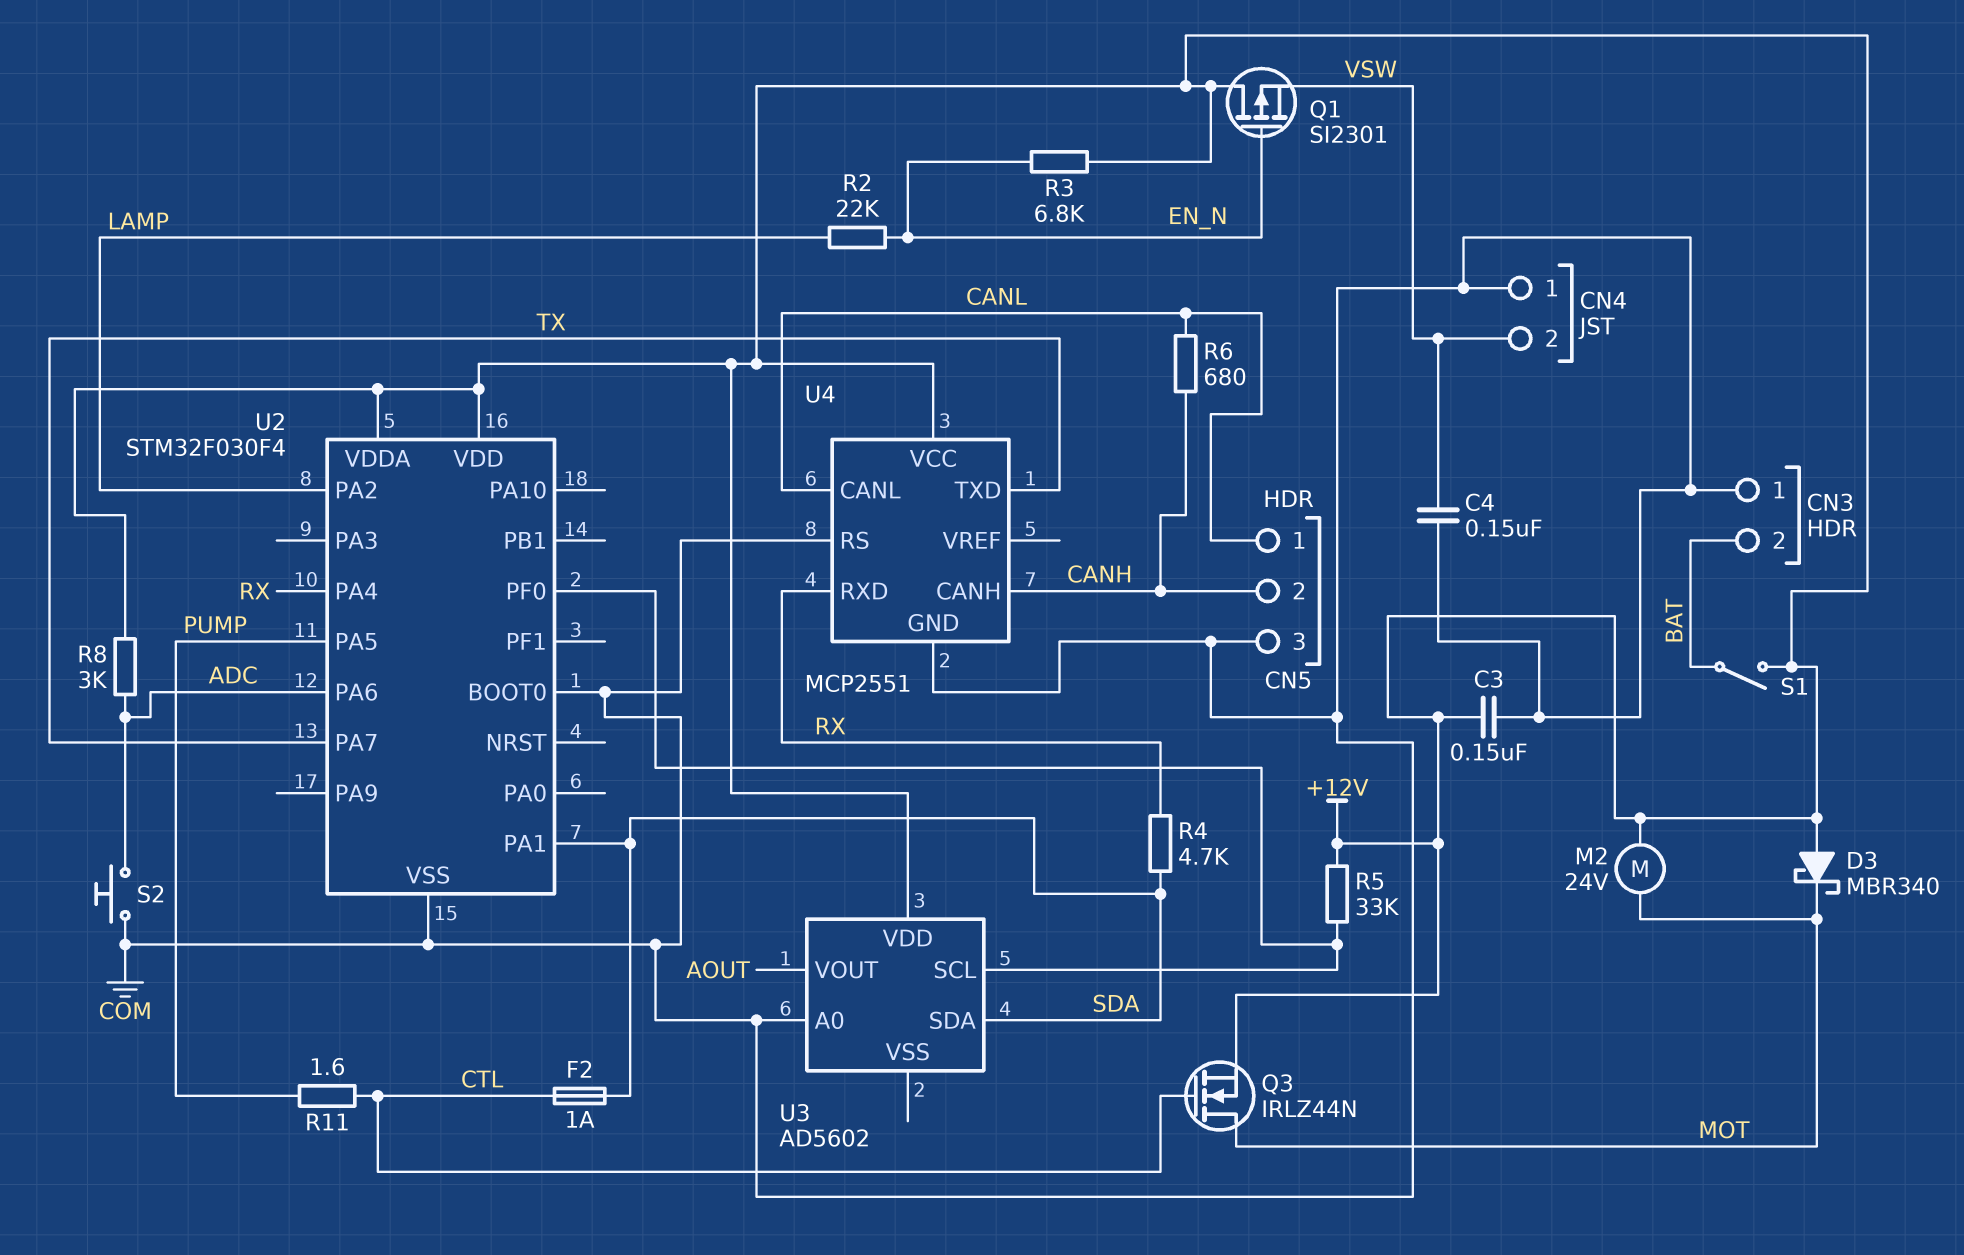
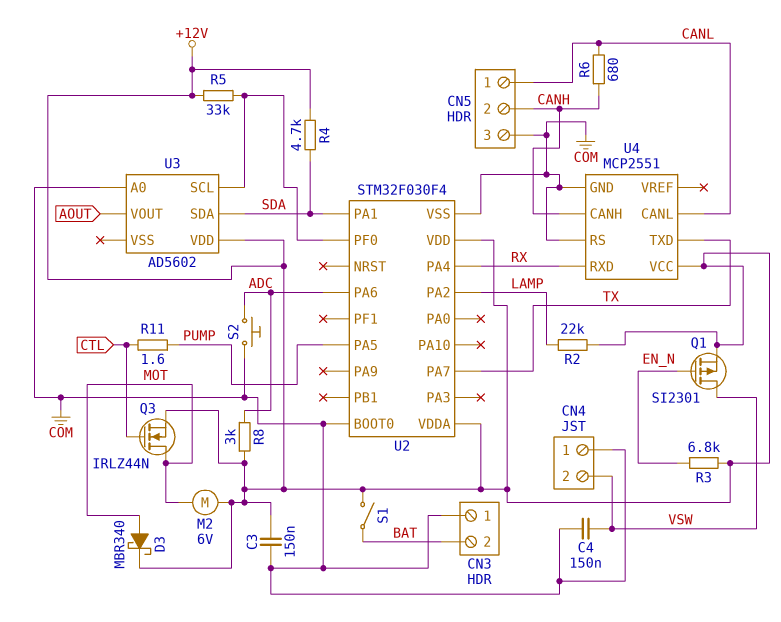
D3: schottky MBR340 (A +12V, K MOT) -> schottky MBR340 (A MOT, K +12V)
F2: 1A (CTL, SDA) -> none
M2: motor 24V (+12V, MOT) -> motor 6V (+12V, MOT)
Q1: PMOS SI2301 (G EN_N, D +12V, S VSW) -> PMOS SI2301 (G EN_N, D VSW, S +12V)
R2: 22k (EN_N, LAMP) -> 22k (+12V, LAMP)
R4: 4.7k (RX, SDA) -> 4.7k (+12V, SDA)

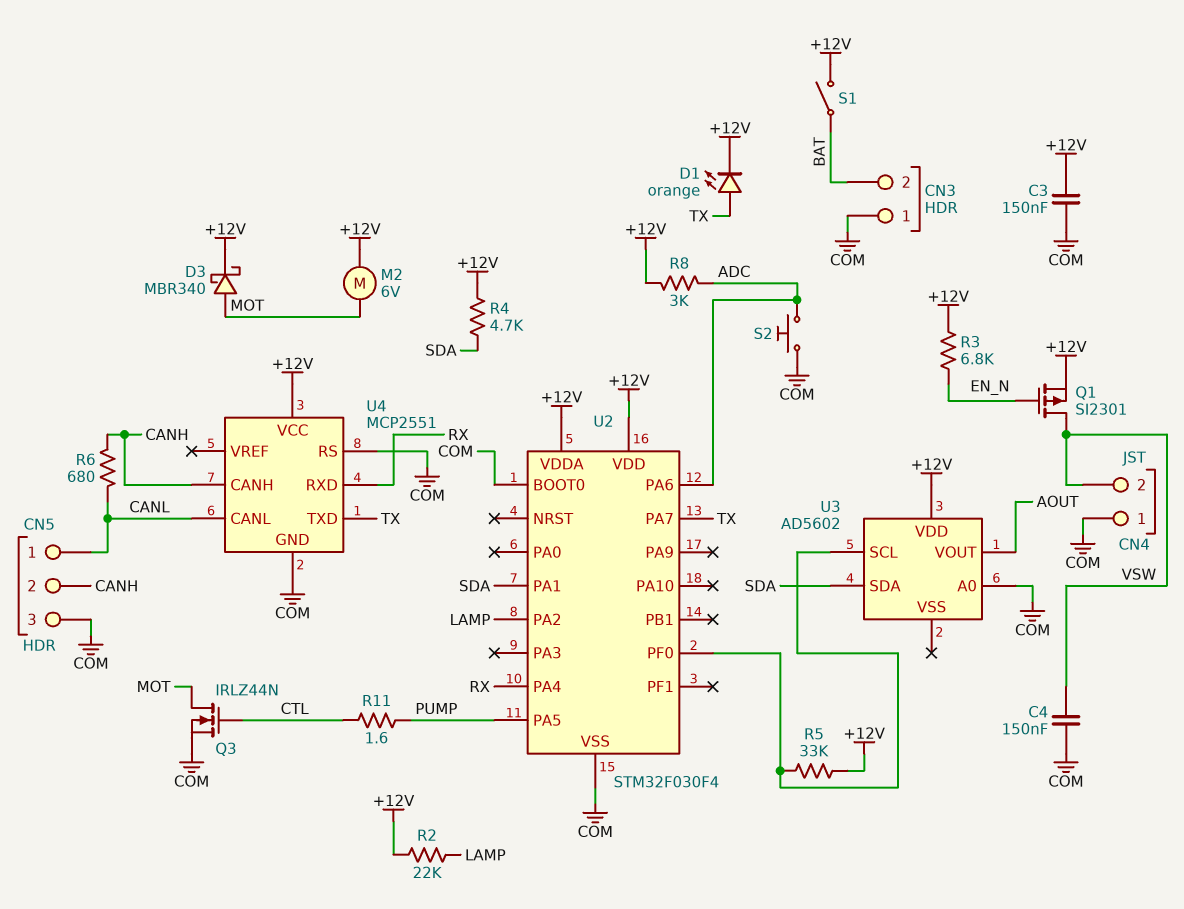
D1: none -> LED orange (A TX, K +12V)
Q3: NMOS IRLZ44N (G CTL, D MOT, S +12V) -> NMOS IRLZ44N (G CTL, D MOT, S COM)

